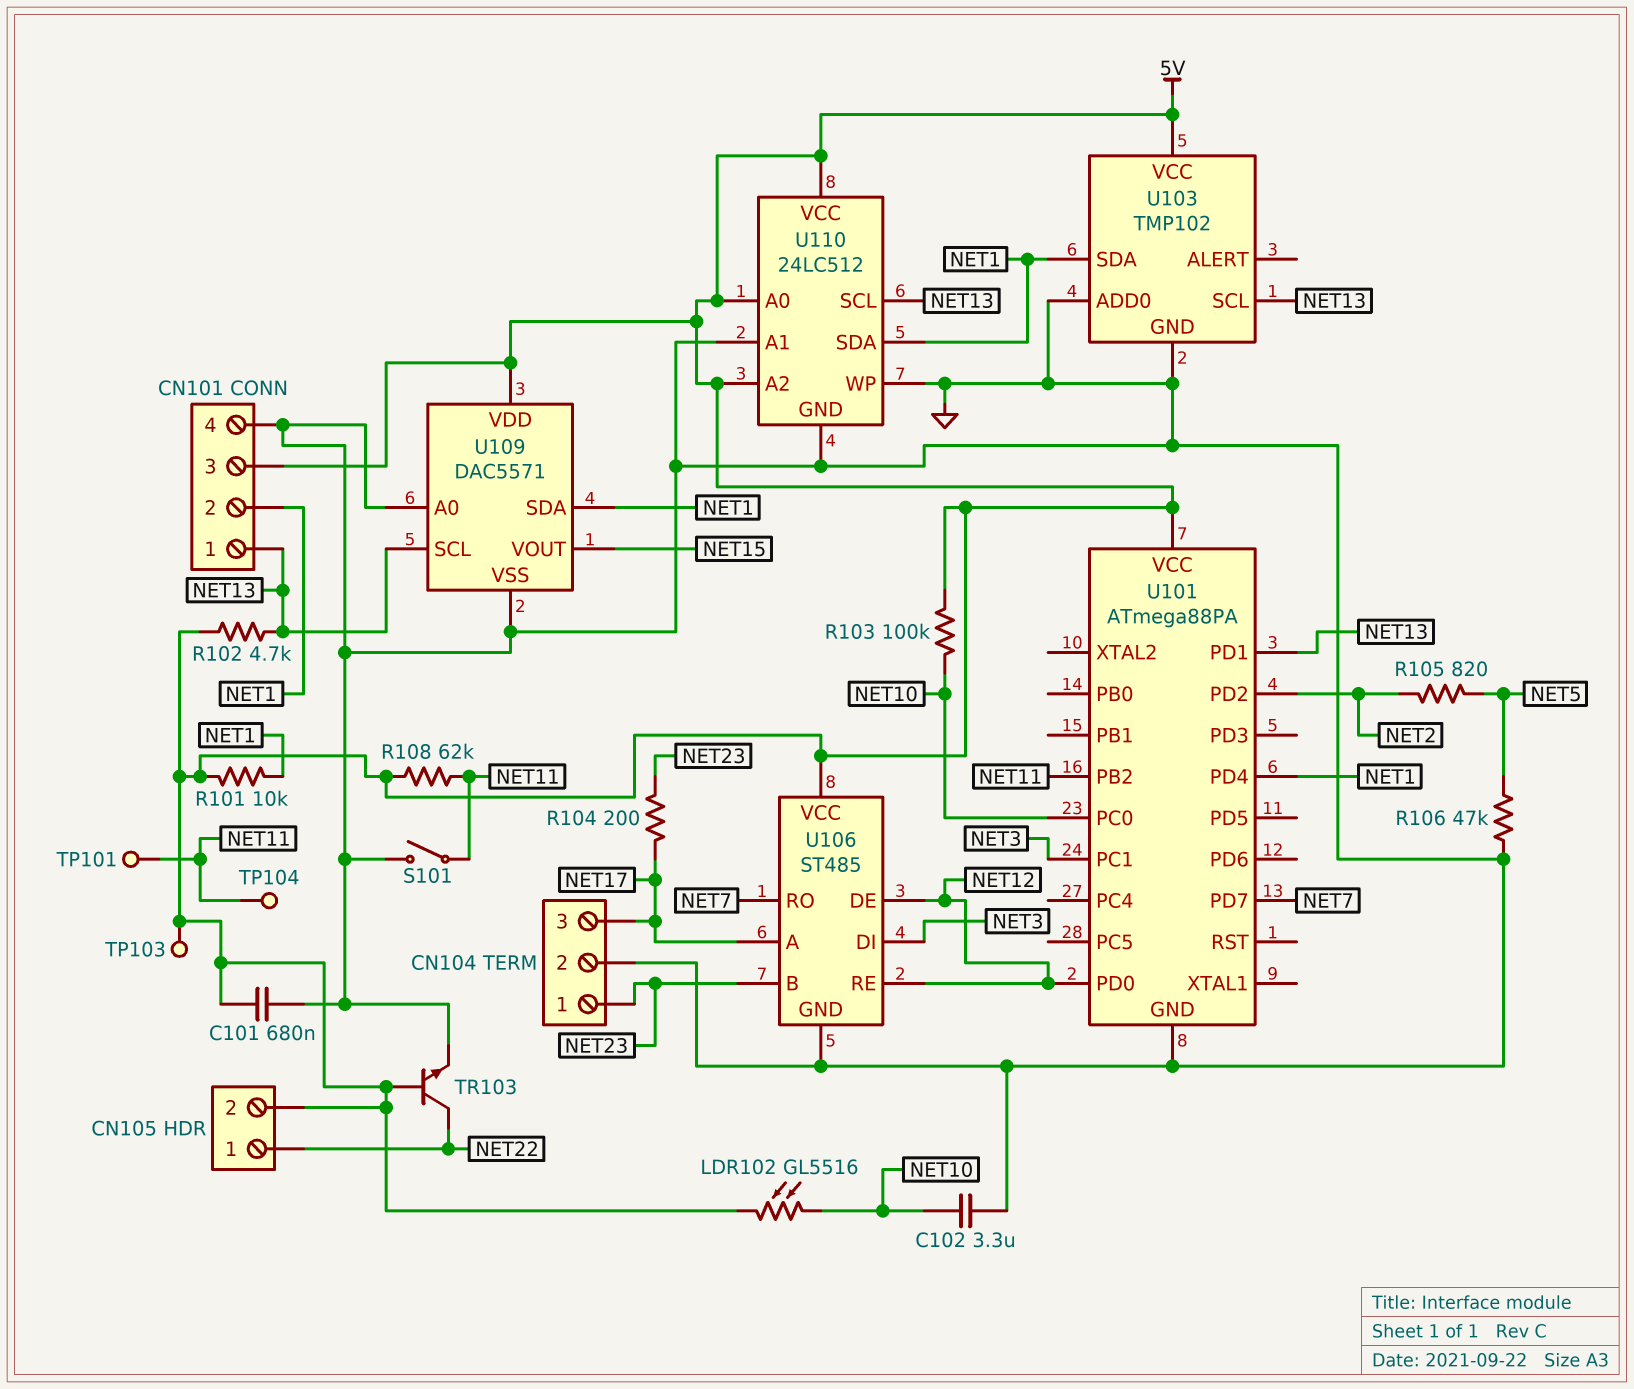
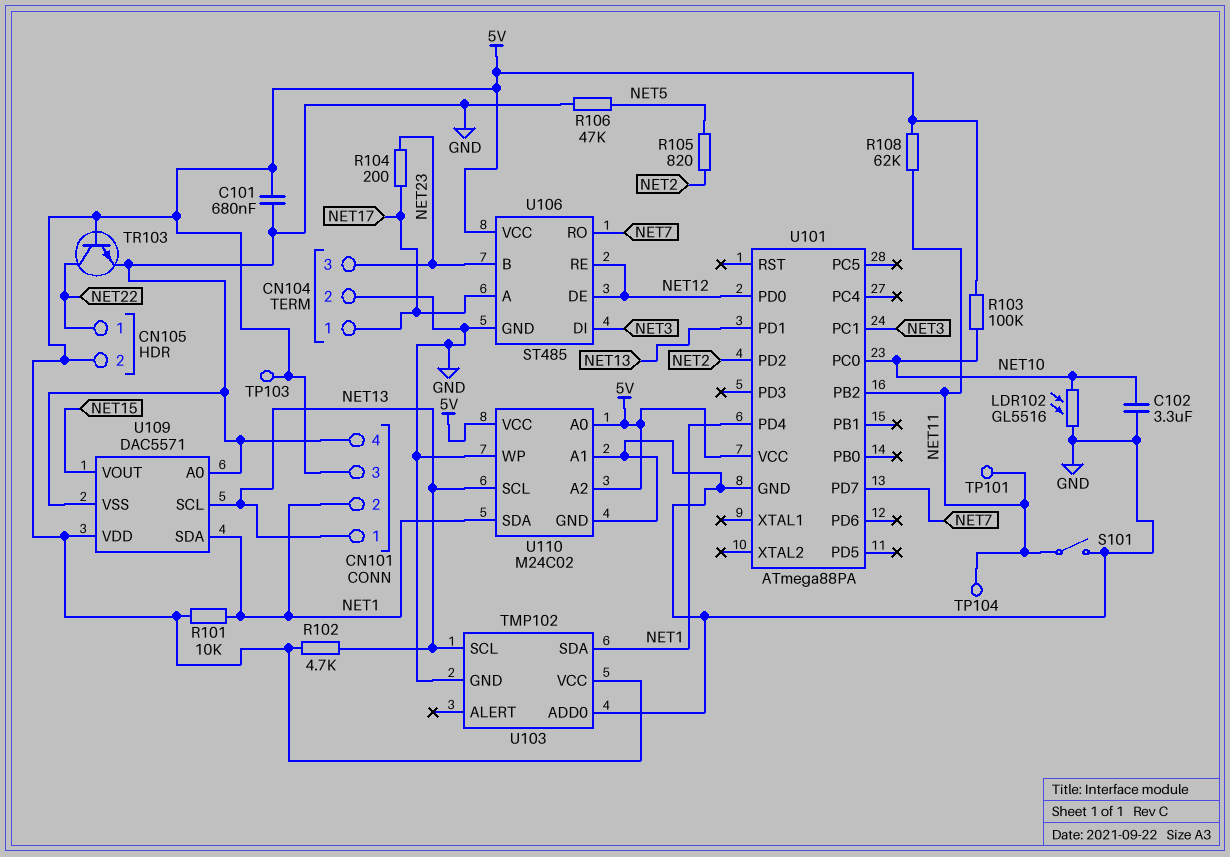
CN104 pin 1: NET23 -> NET17
CN104 pin 3: NET17 -> NET23
LDR102: GL5516 (5V, NET10) -> GL5516 (GND, NET10)
U110: 24LC512 -> M24C02

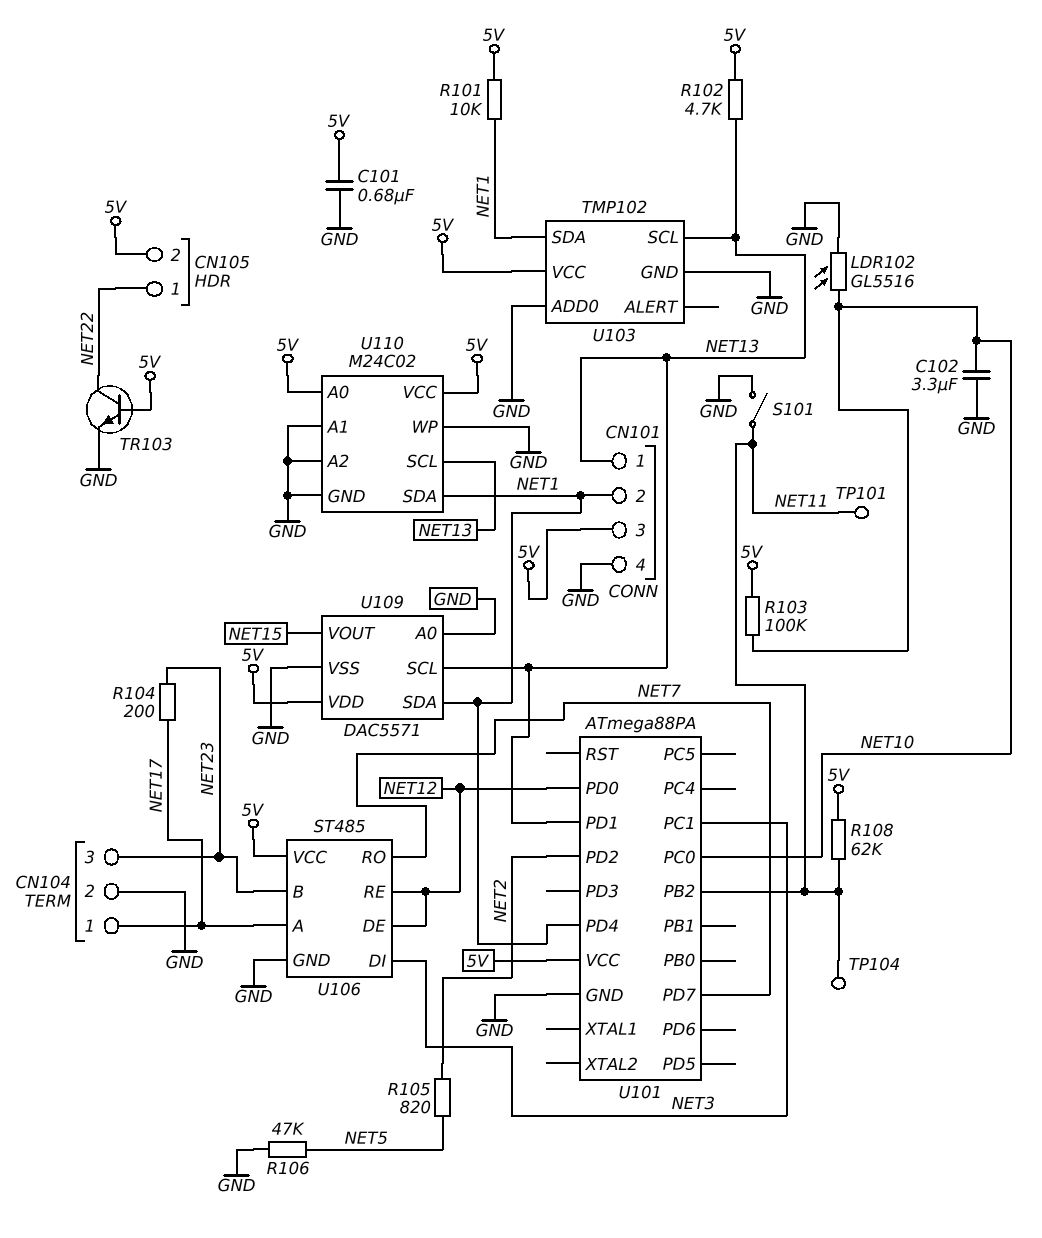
TP103: test point (5V) -> none
U110 pin A2: 5V -> GND

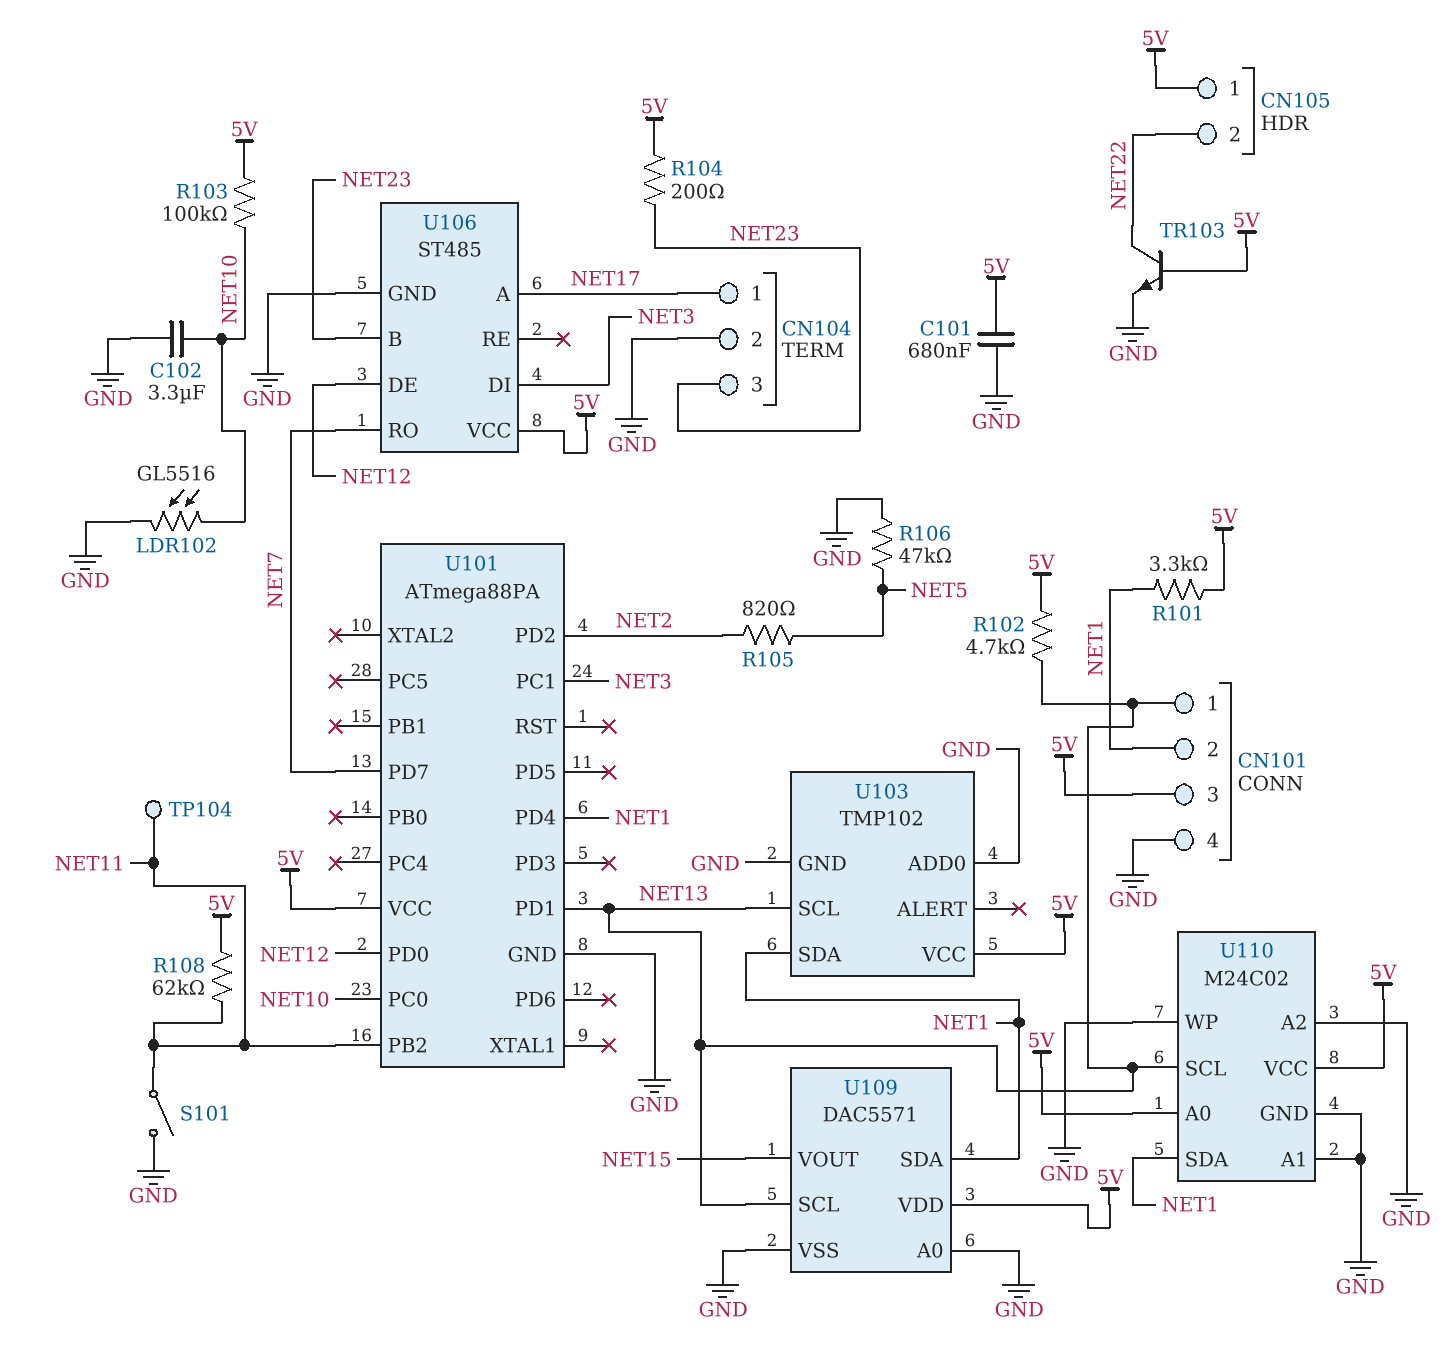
CN105 pin 1: NET22 -> 5V
CN105 pin 2: 5V -> NET22
R101: 10k (5V, NET1) -> 3.3k (5V, NET1)
R104: 200 (NET17, NET23) -> 200 (5V, NET23)
TP101: test point (NET11) -> none
U106 pin RE: NET12 -> none

